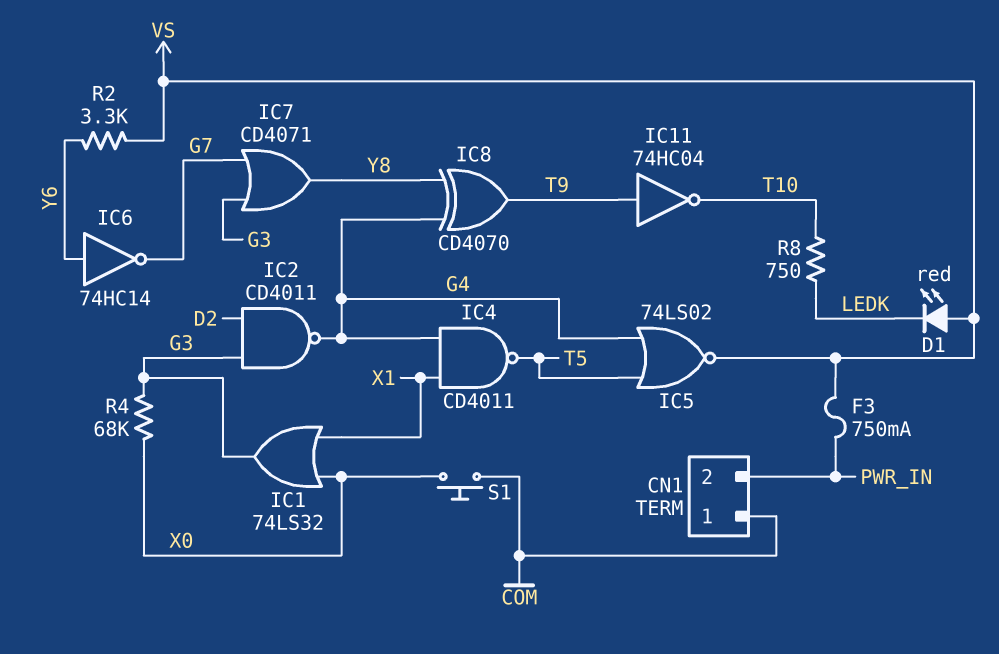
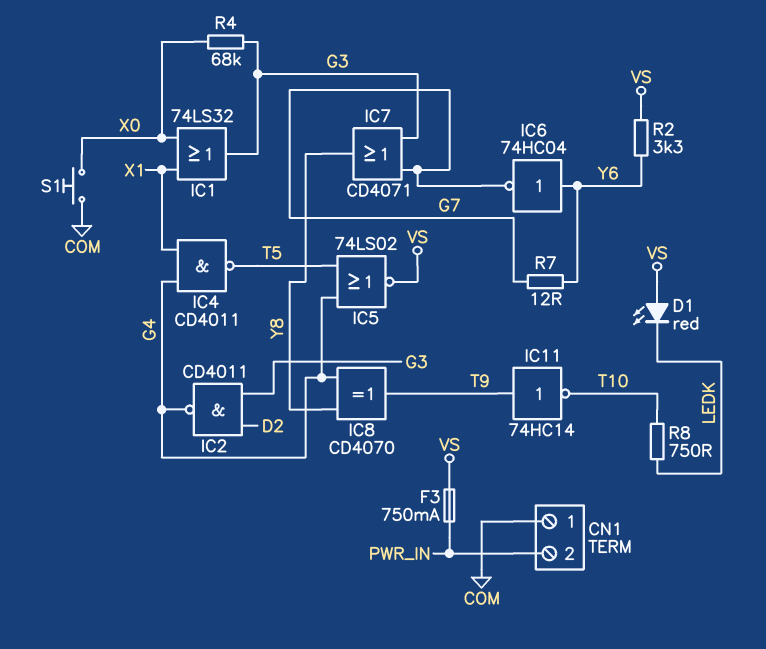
IC6: NOT 74HC14 (in Y6, out G7) -> NOT 74HC04 (in Y6, out G7)
IC11: NOT 74HC04 (in T9, out T10) -> NOT 74HC14 (in T9, out T10)
R7: none -> 12 (G7, Y6)

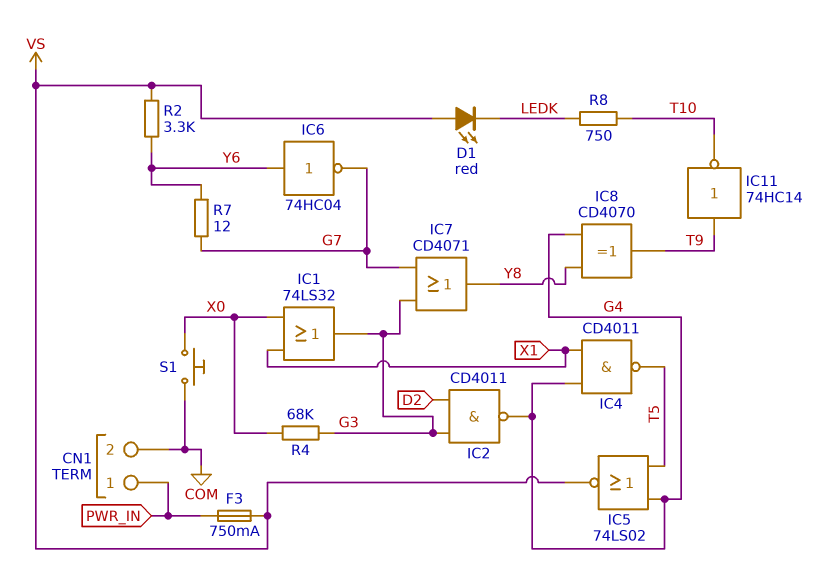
CN1 pin 1: COM -> PWR_IN
CN1 pin 2: PWR_IN -> COM

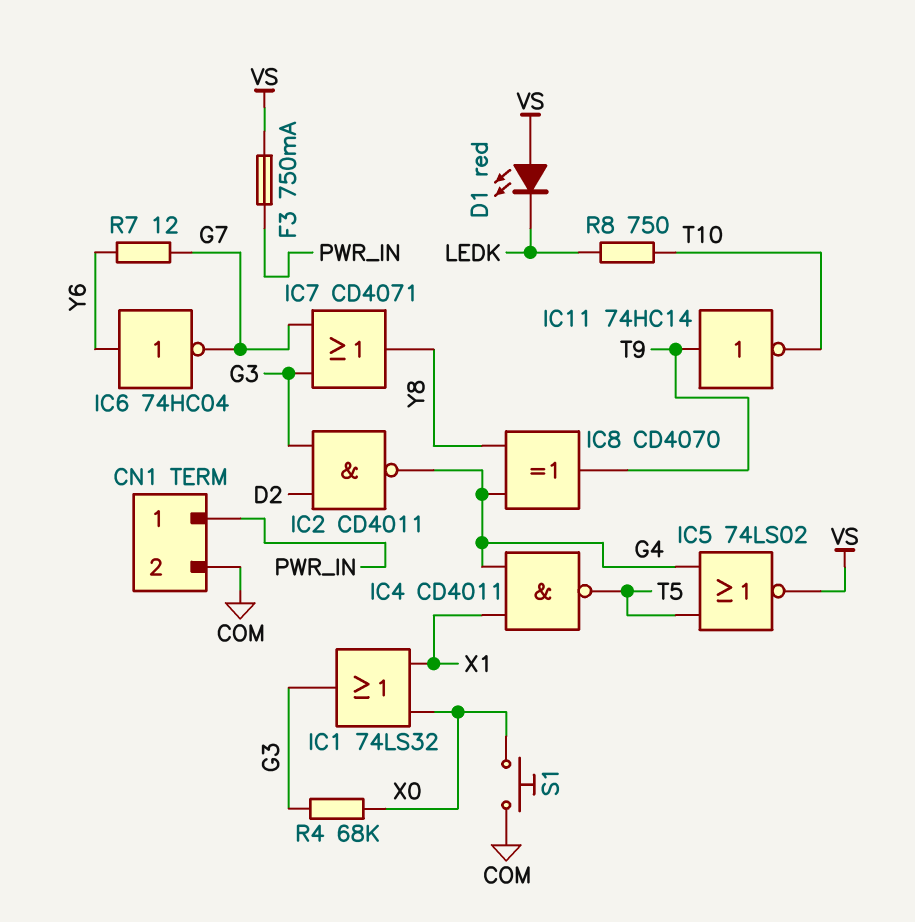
R2: 3.3k (VS, Y6) -> none

